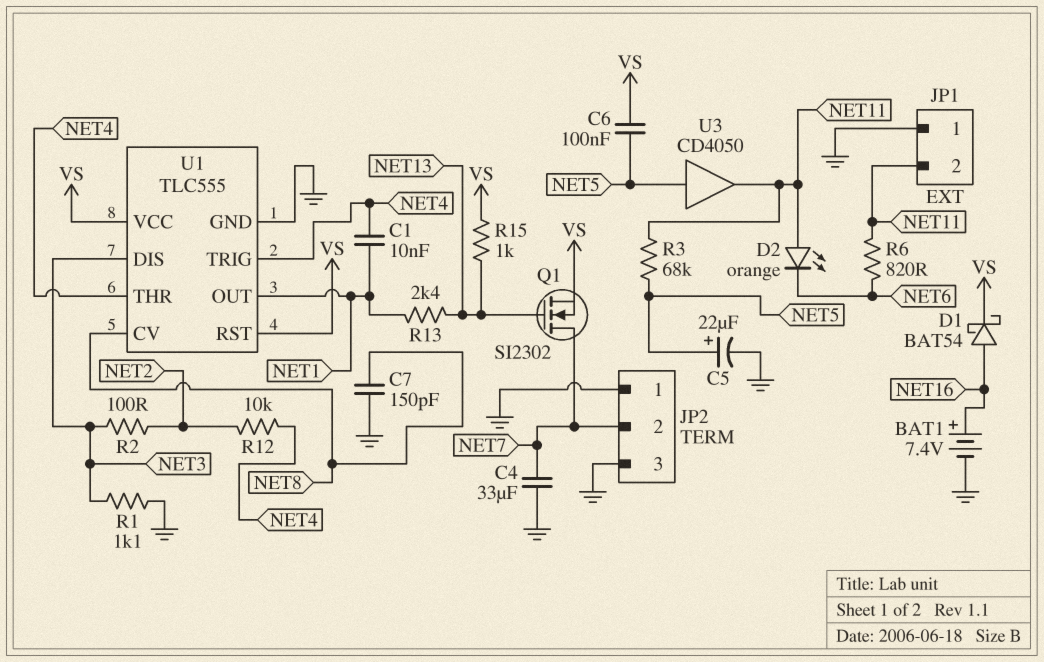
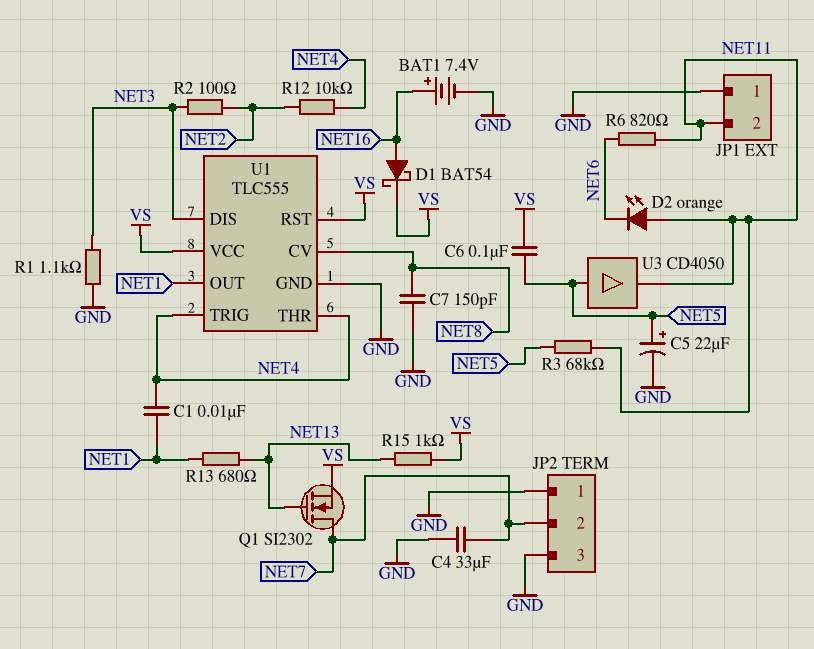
R13: 2.4k (NET1, NET13) -> 680 (NET1, NET13)

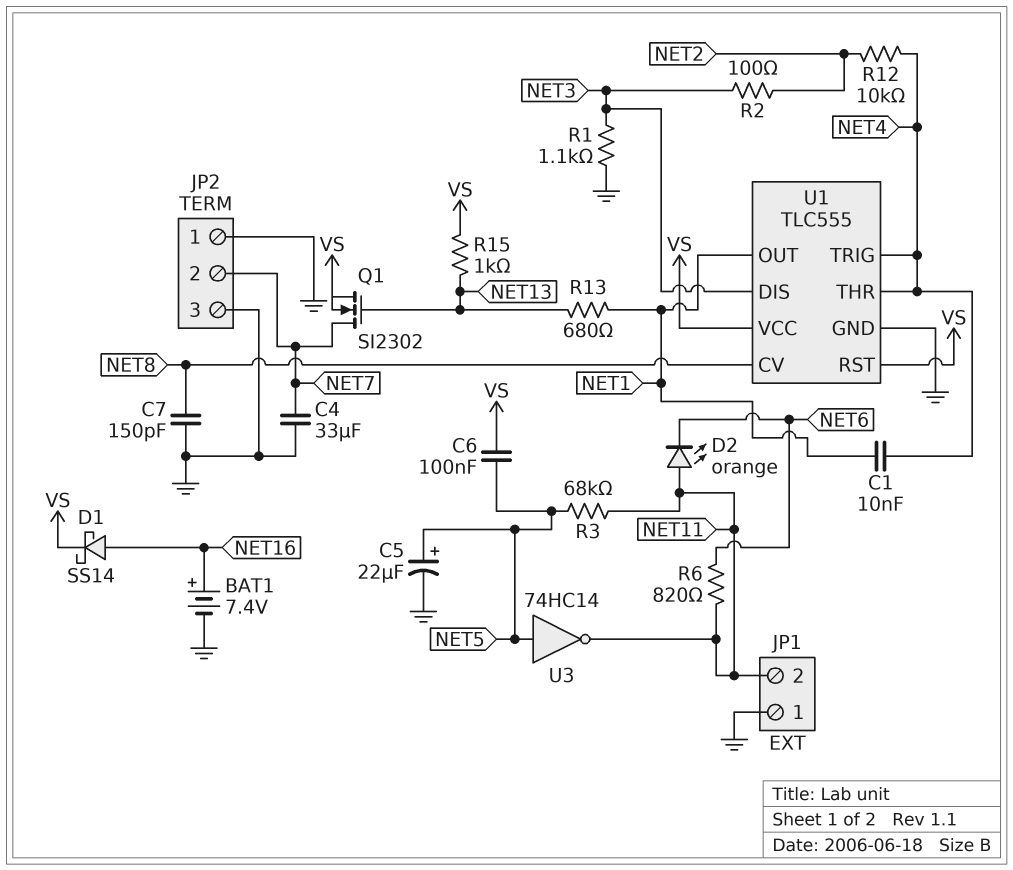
D1: schottky BAT54 (A NET16, K VS) -> schottky SS14 (A NET16, K VS)
U3: buffer CD4050 (in NET5, out NET11) -> NOT 74HC14 (in NET5, out NET11)

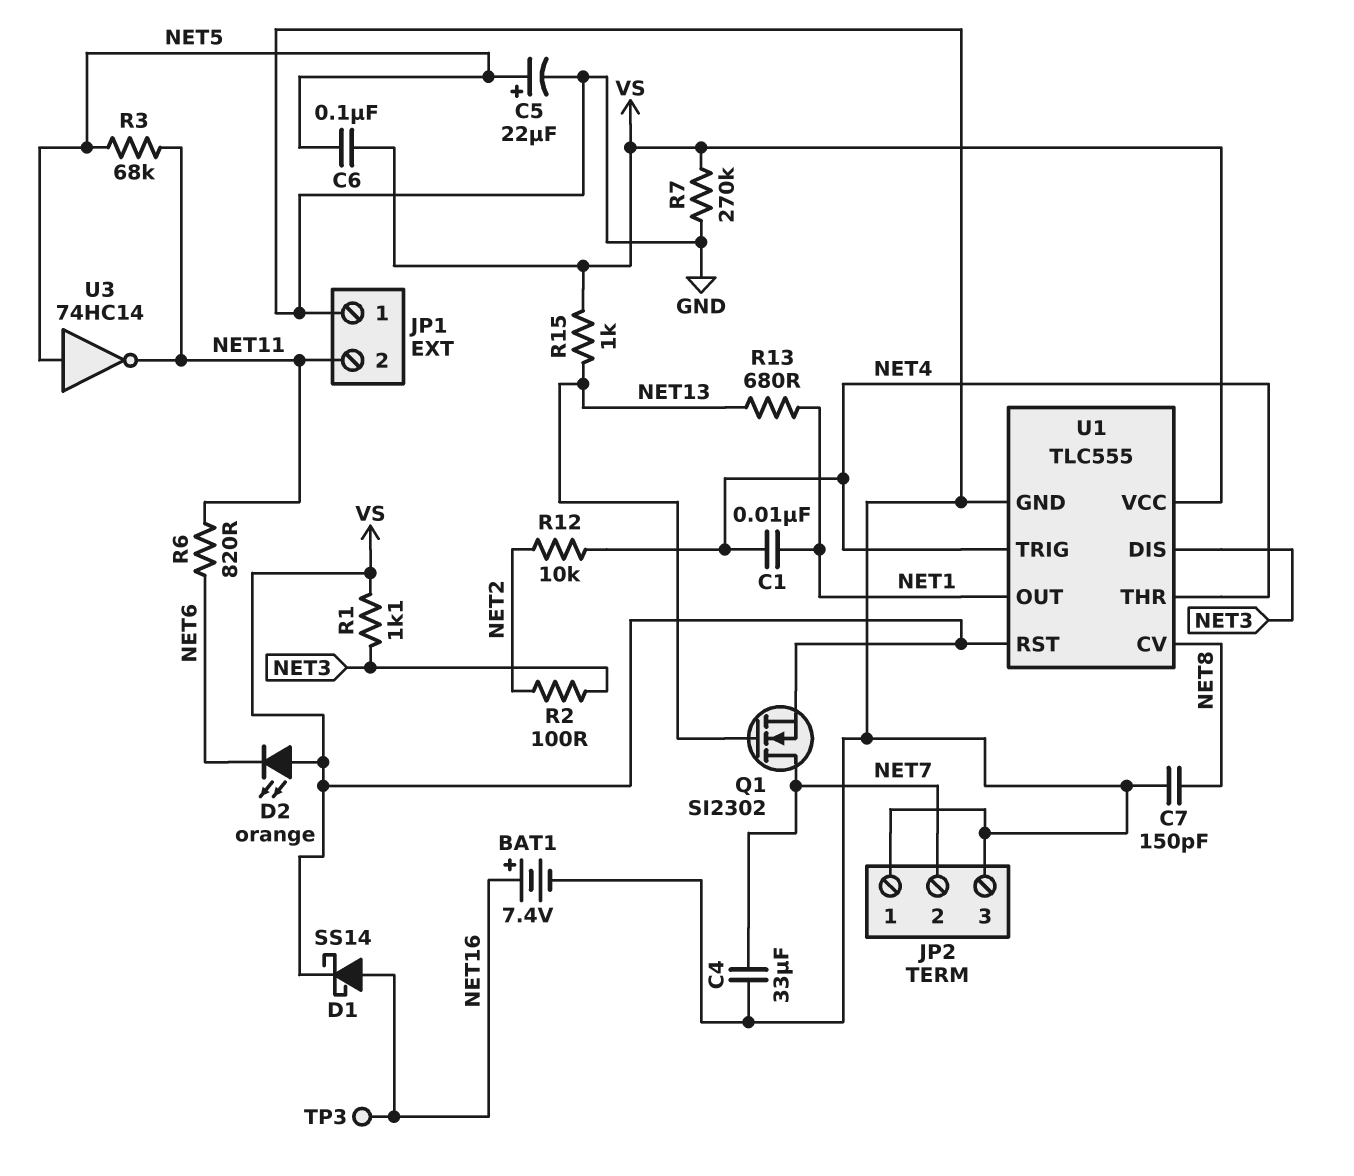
D2: LED orange (A NET11, K NET6) -> LED orange (A VS, K NET6)
R1: 1.1k (GND, NET3) -> 1.1k (NET3, VS)
R7: none -> 270k (GND, VS)
TP3: none -> test point (NET16)

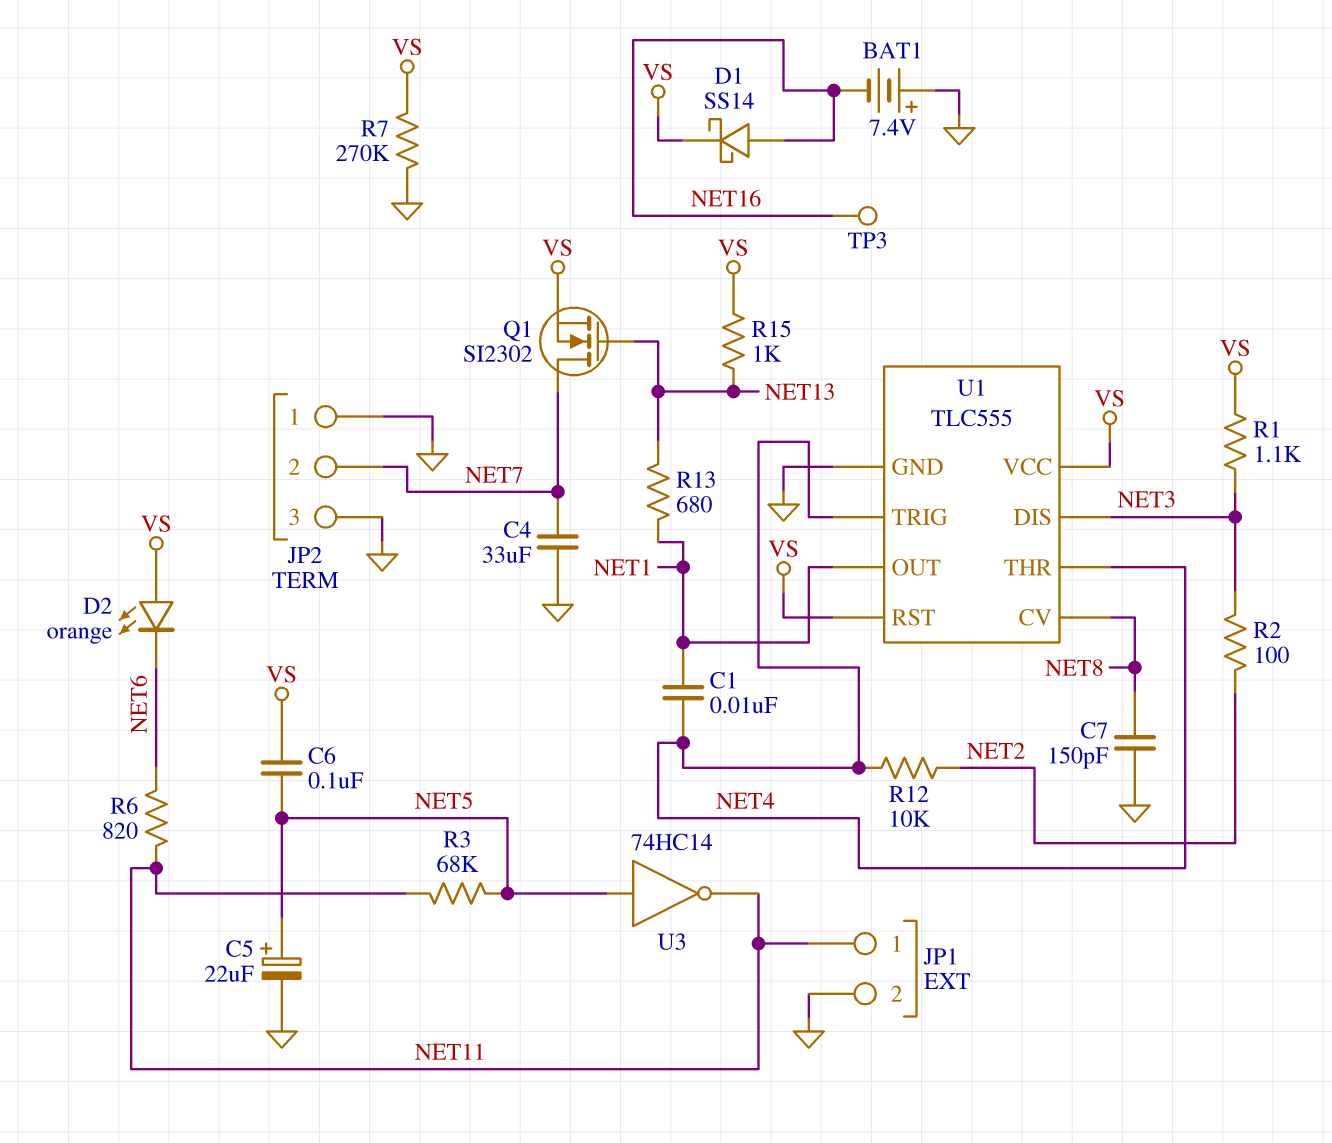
BAT1: 7.4V (plus NET16, minus GND) -> 7.4V (plus GND, minus NET16)
JP1 pin 1: GND -> NET11
JP1 pin 2: NET11 -> GND

